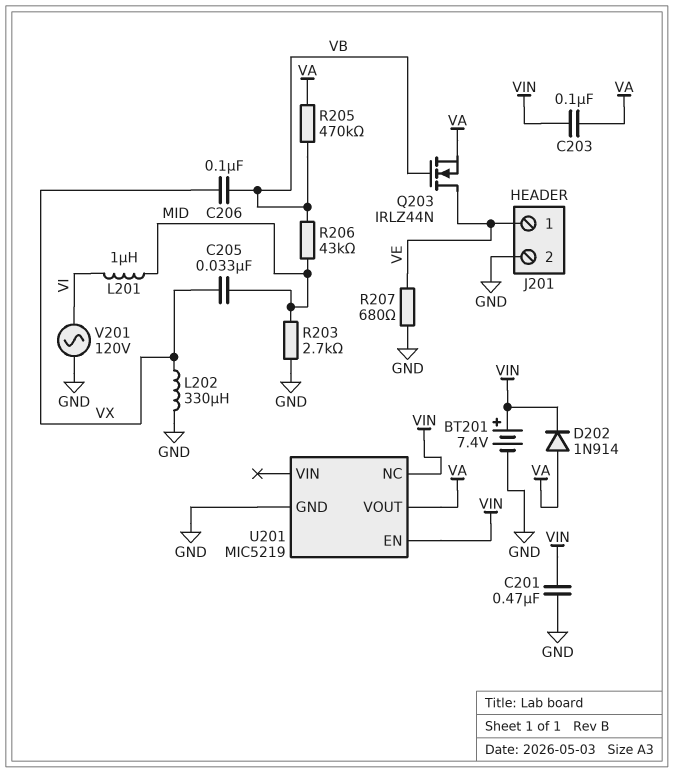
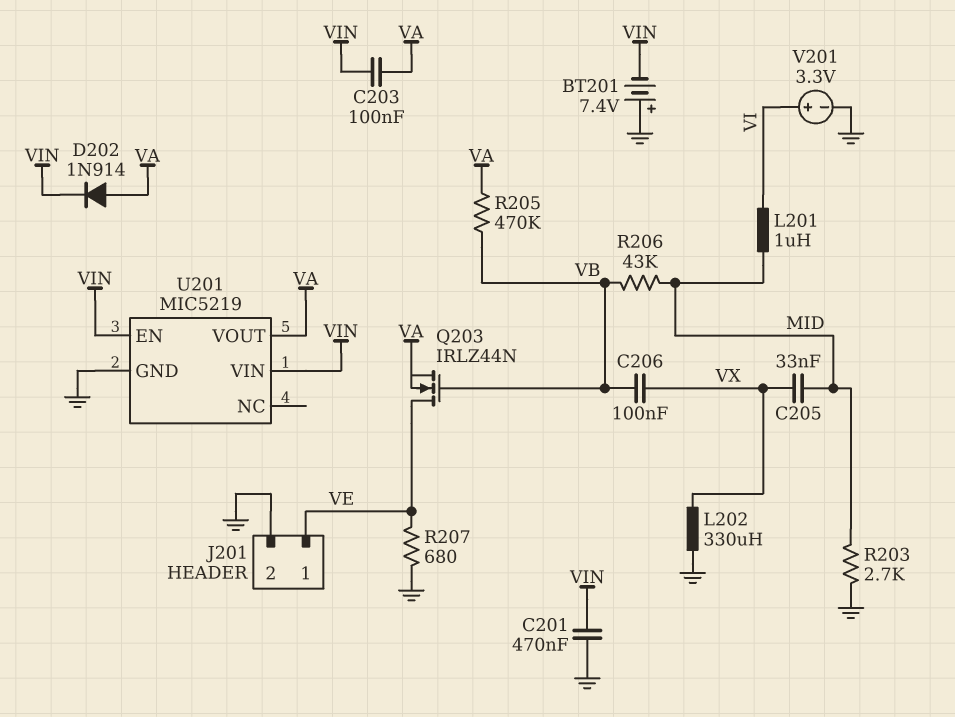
BT201: 7.4V (plus VIN, minus GND) -> 7.4V (plus GND, minus VIN)
U201 pin NC: VIN -> none
U201 pin VIN: none -> VIN
V201: AC 120V (GND, VI) -> 3.3V (plus VI, minus GND)

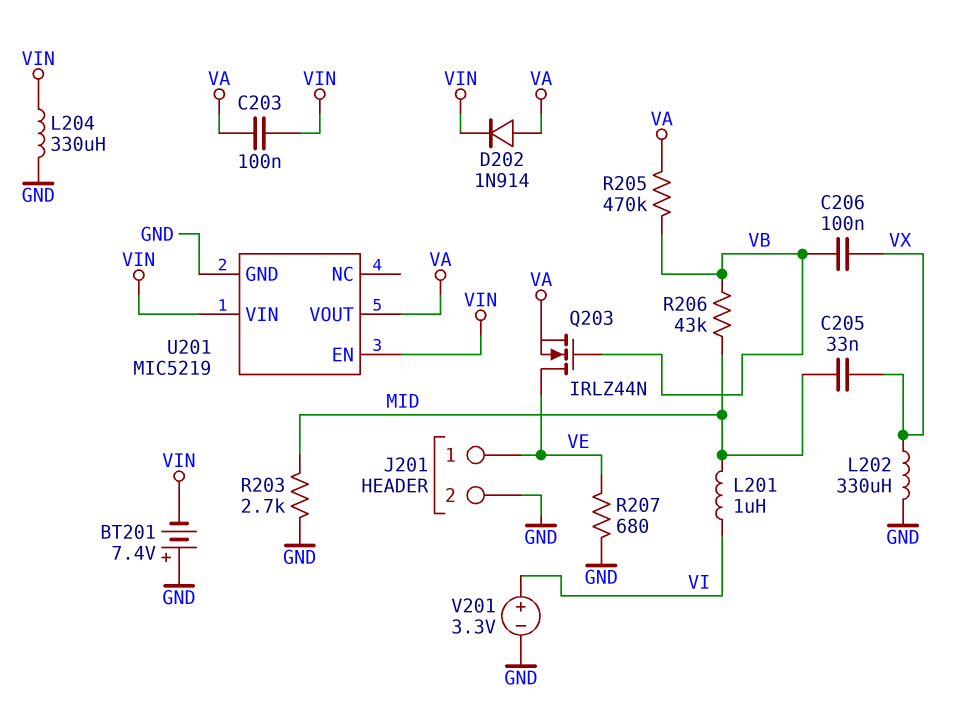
C201: 470nF (GND, VIN) -> none
L204: none -> 330uH (GND, VIN)

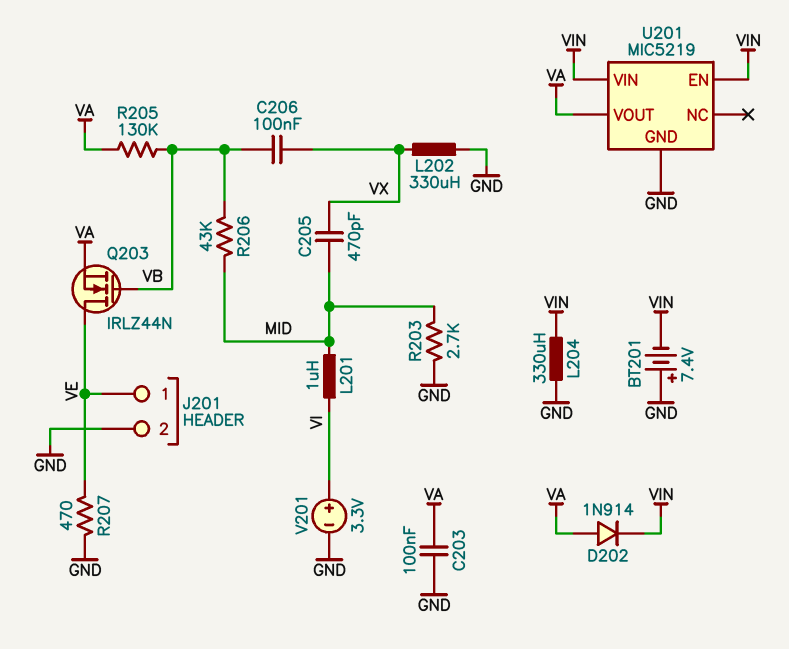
C203: 100nF (VA, VIN) -> 100nF (GND, VA)
C205: 33nF (MID, VX) -> 470pF (MID, VX)
R205: 470k (VA, VB) -> 130k (VA, VB)
R207: 680 (GND, VE) -> 470 (GND, VE)

